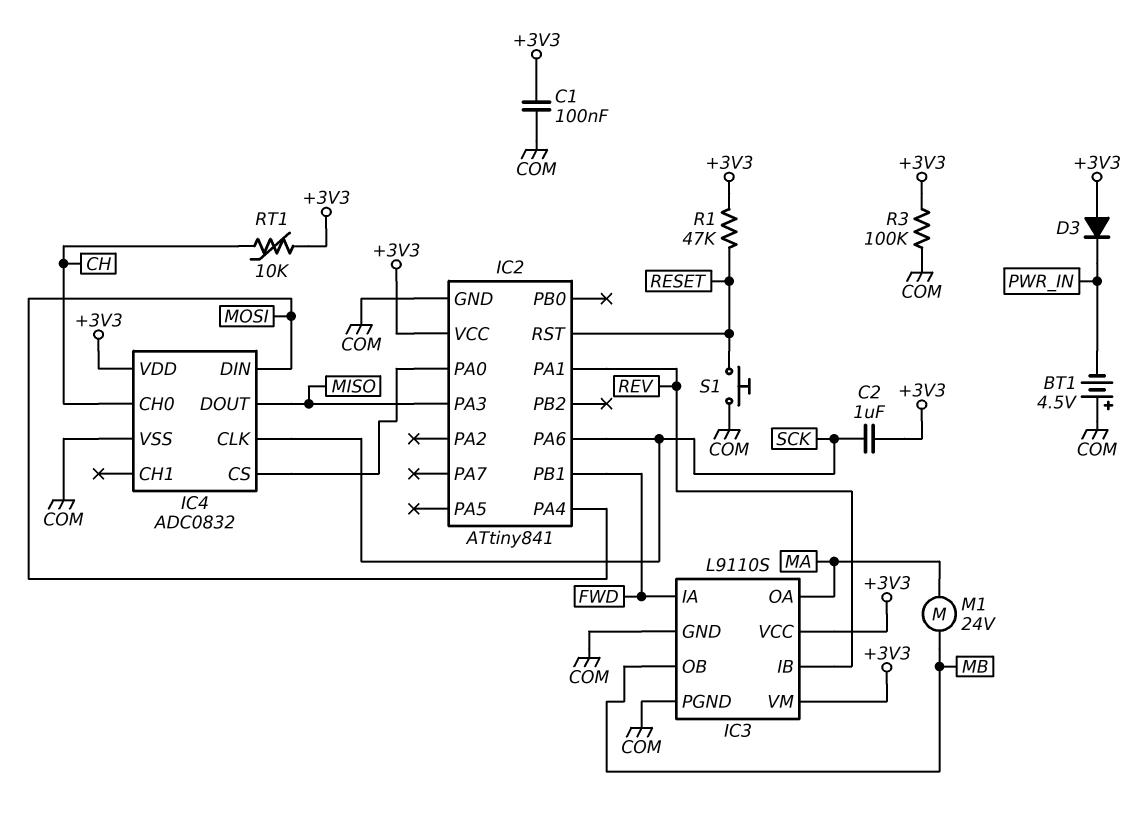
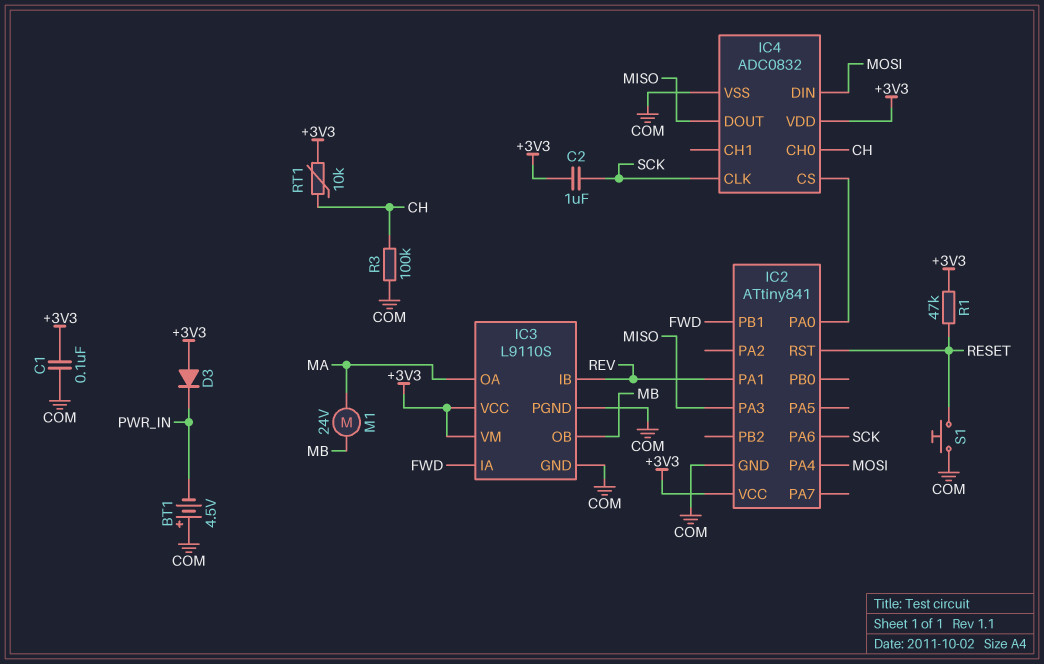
R3: 100k (+3V3, COM) -> 100k (CH, COM)

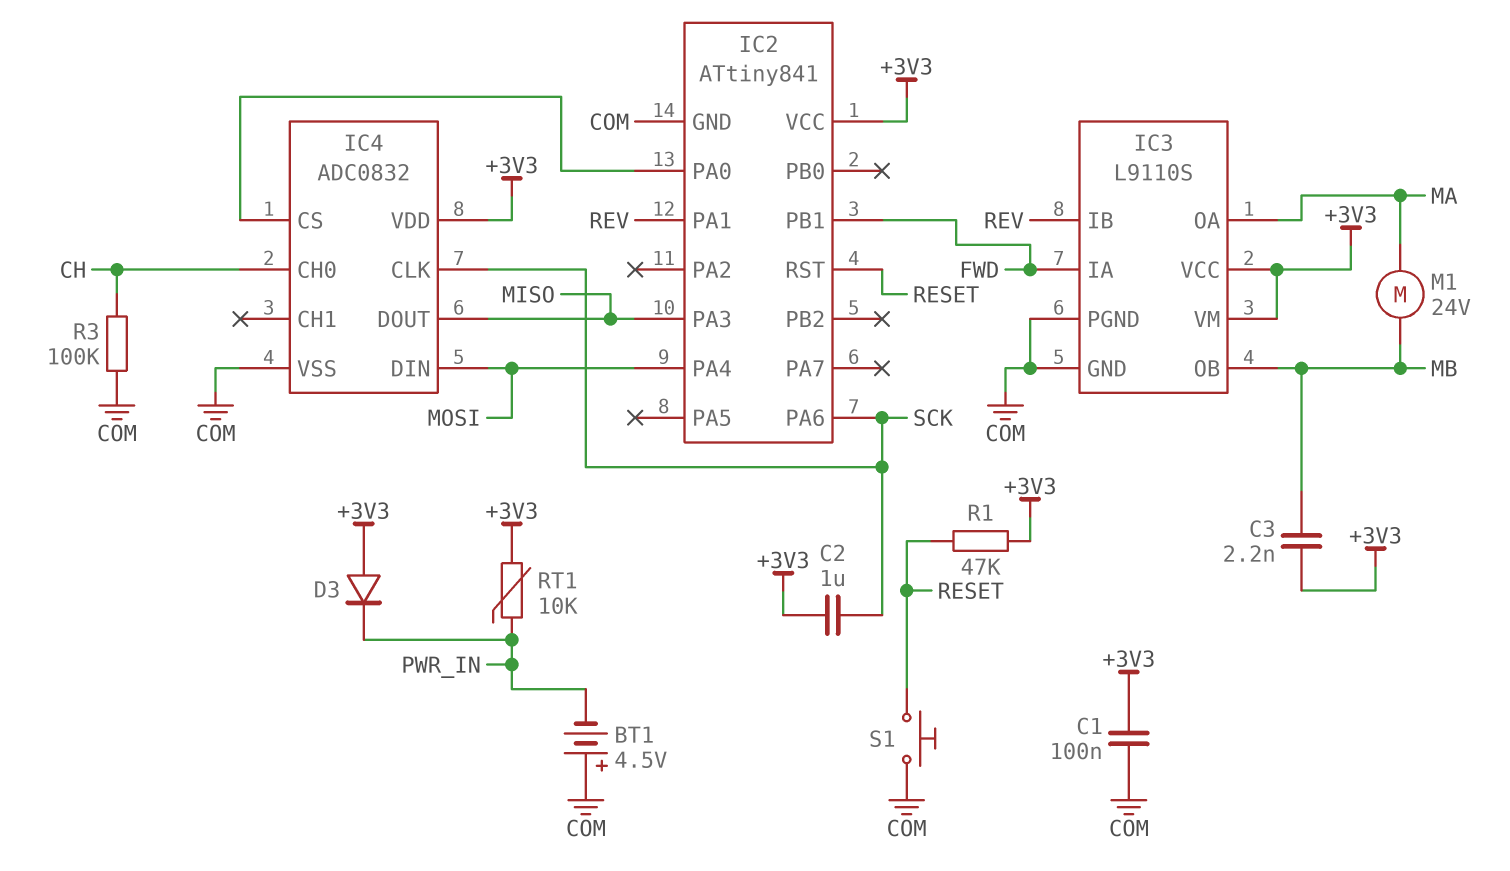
C3: none -> 2.2nF (+3V3, MB)
RT1: 10k (+3V3, CH) -> 10k (+3V3, PWR_IN)

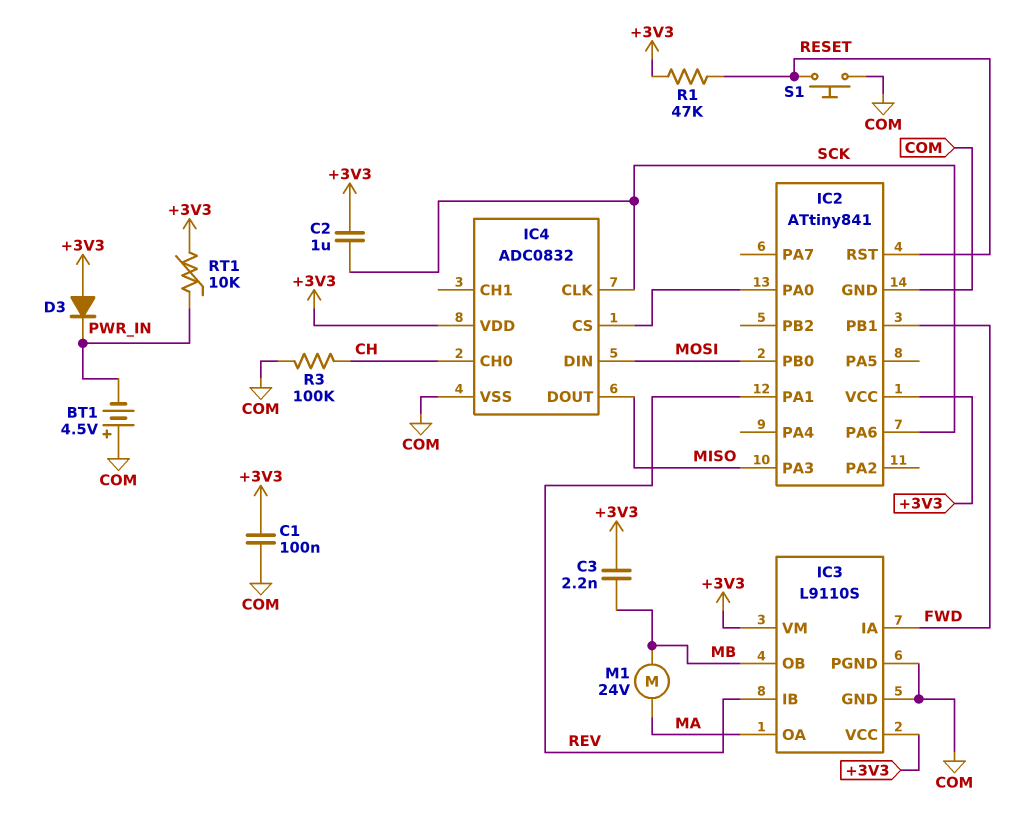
IC2 pin PA4: MOSI -> none
IC2 pin PB0: none -> MOSI

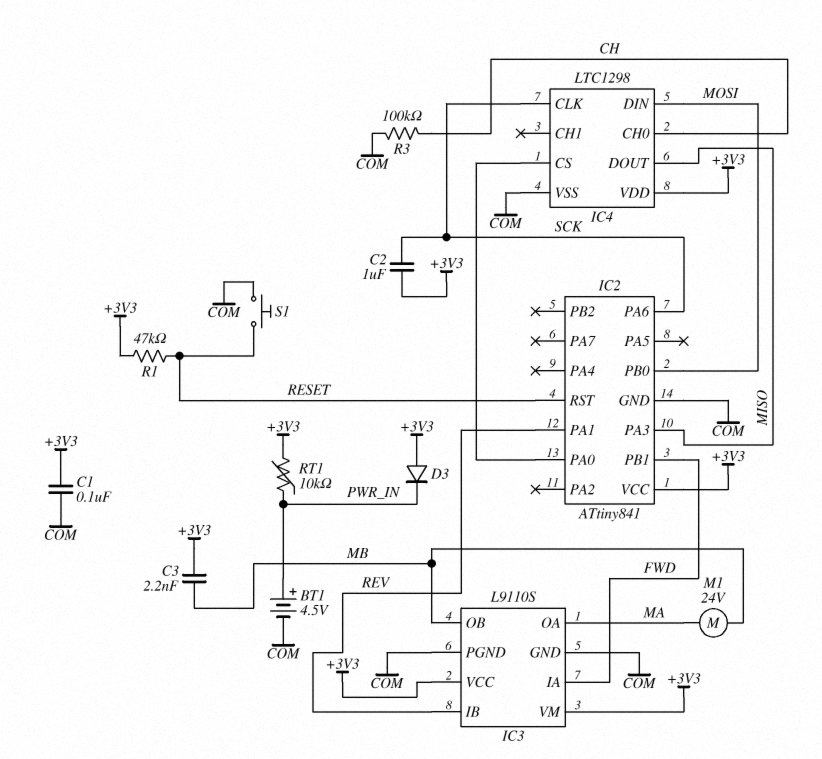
BT1: 4.5V (plus COM, minus PWR_IN) -> 4.5V (plus PWR_IN, minus COM)
IC4: ADC0832 -> LTC1298

